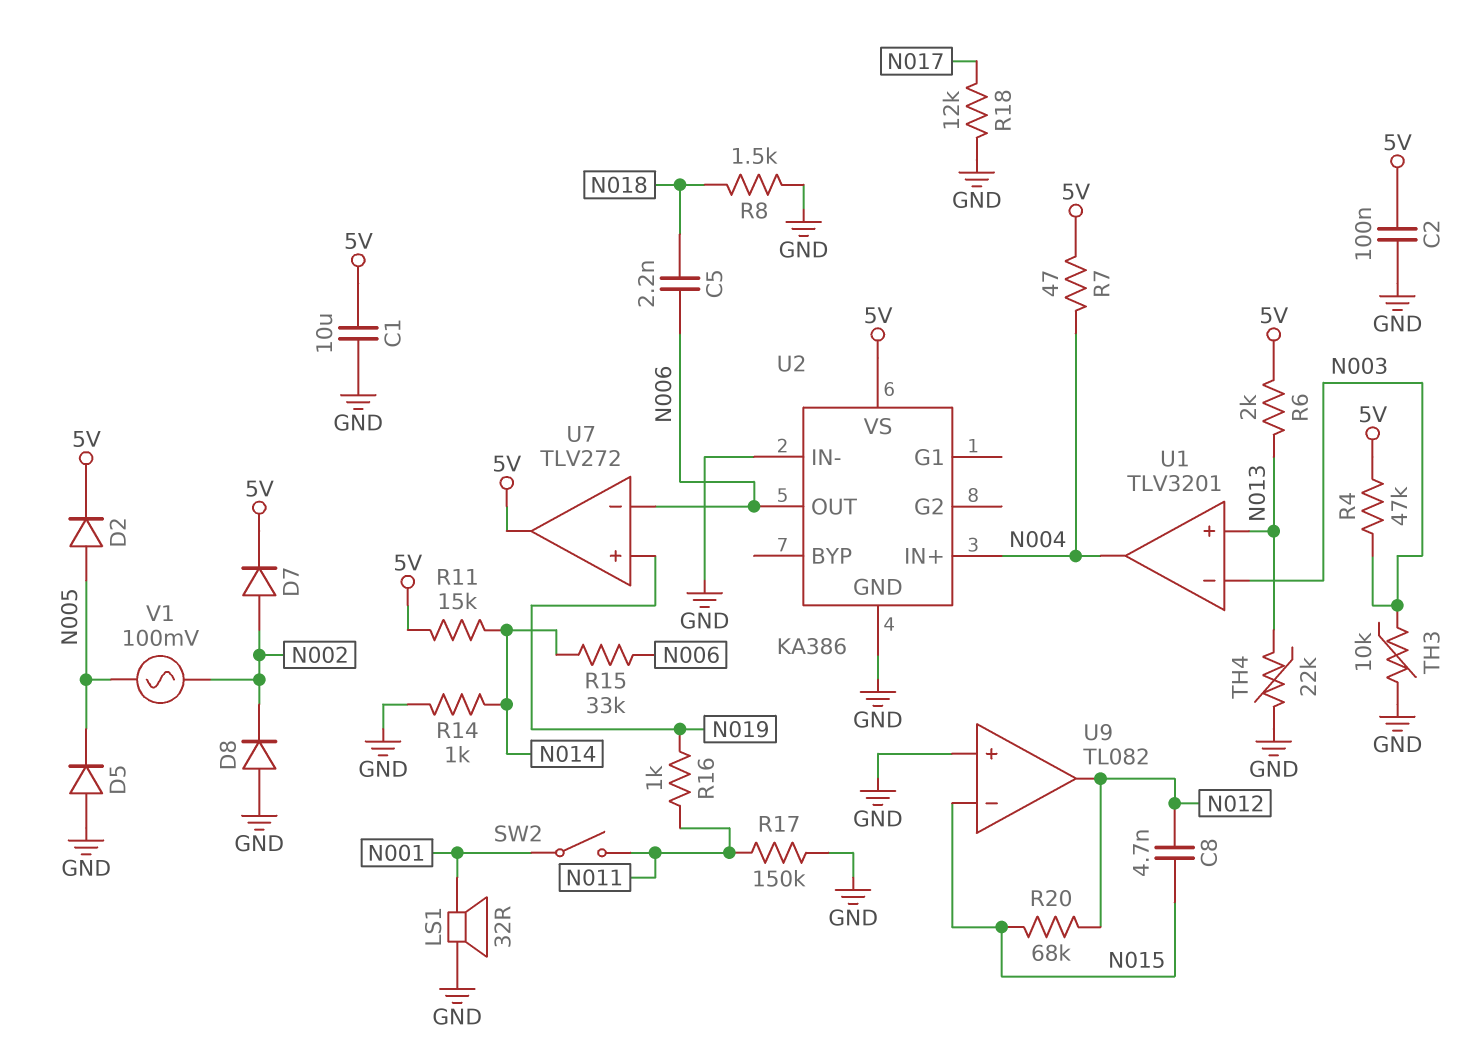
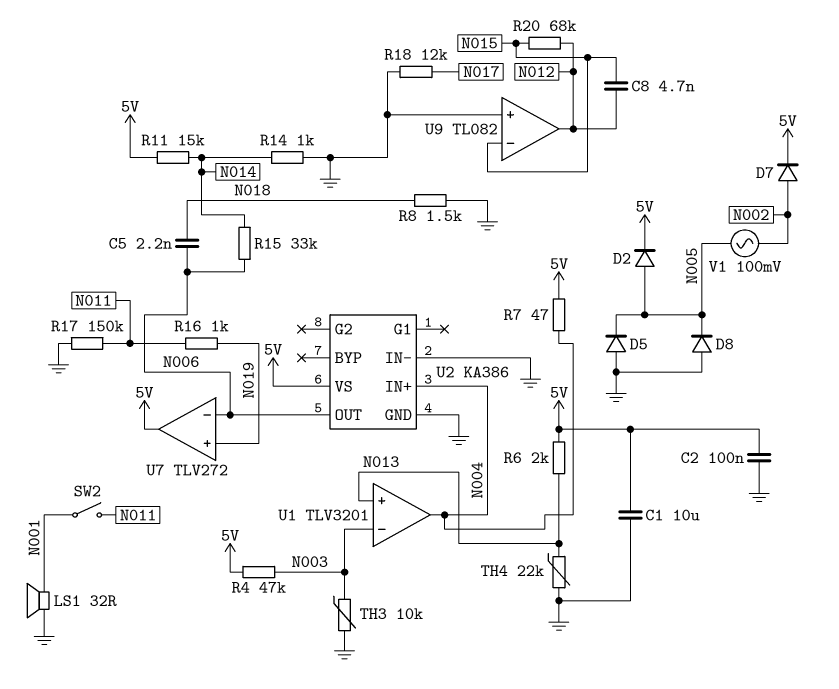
D8: diode (A GND, K N002) -> diode (A GND, K N005)

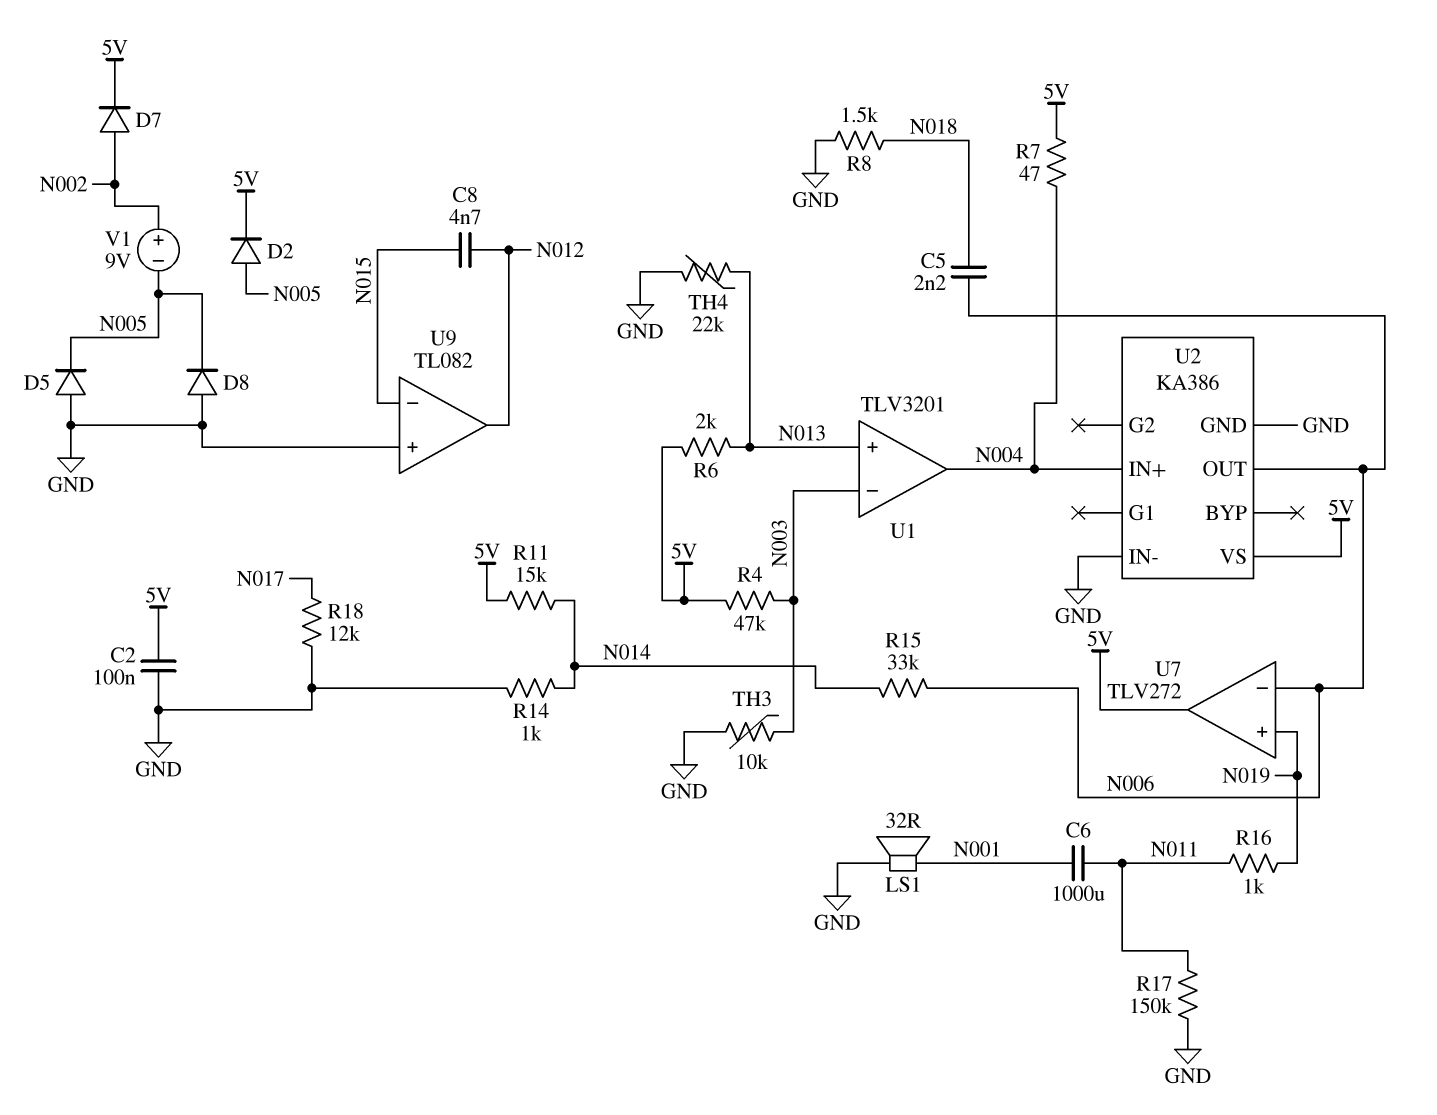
C1: 10uF (5V, GND) -> none
C6: none -> 1000uF (N001, N011)
R20: 68k (N012, N015) -> none
SW2: switch (N001, N011) -> none
V1: AC 100mV (N002, N005) -> 9V (plus N002, minus N005)

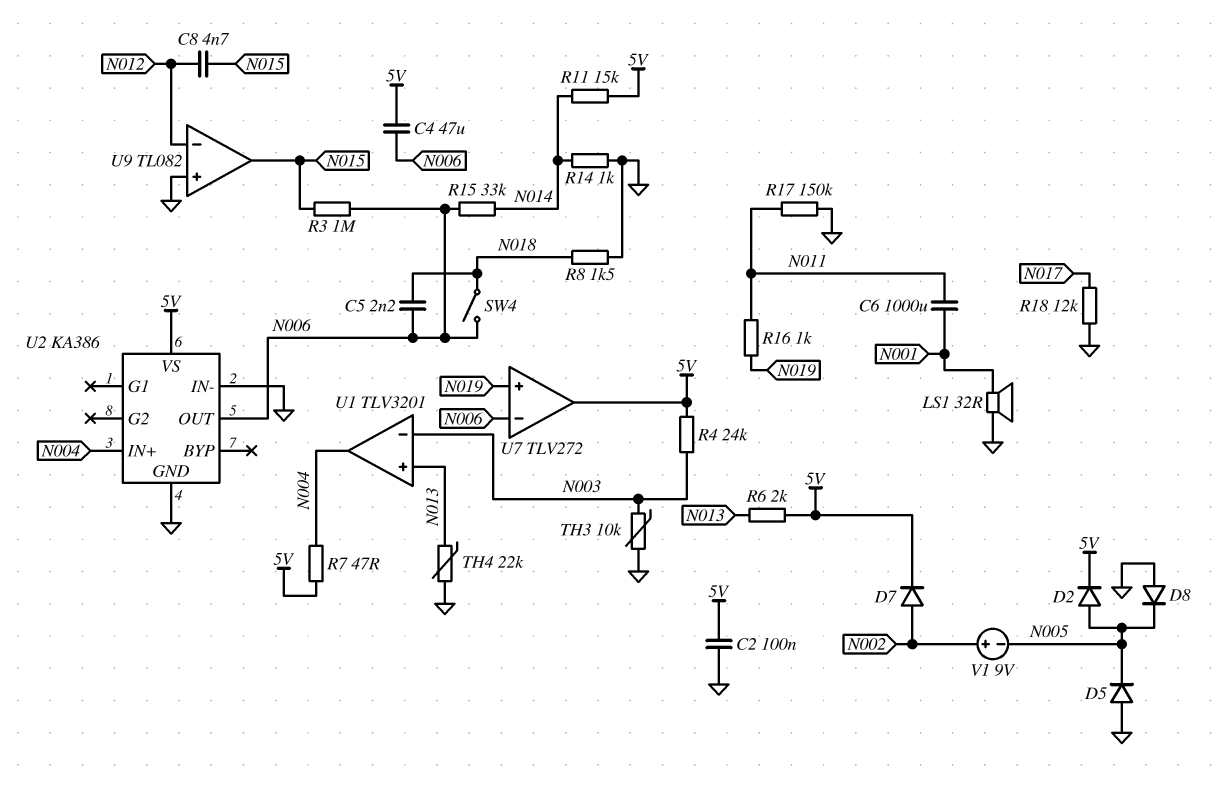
C4: none -> 47uF (5V, N006)
R3: none -> 1M (N006, N015)
R4: 47k (5V, N003) -> 24k (5V, N003)
SW4: none -> switch (N006, N018)
U9 pin in-: N015 -> N012
U9 pin out: N012 -> N015

